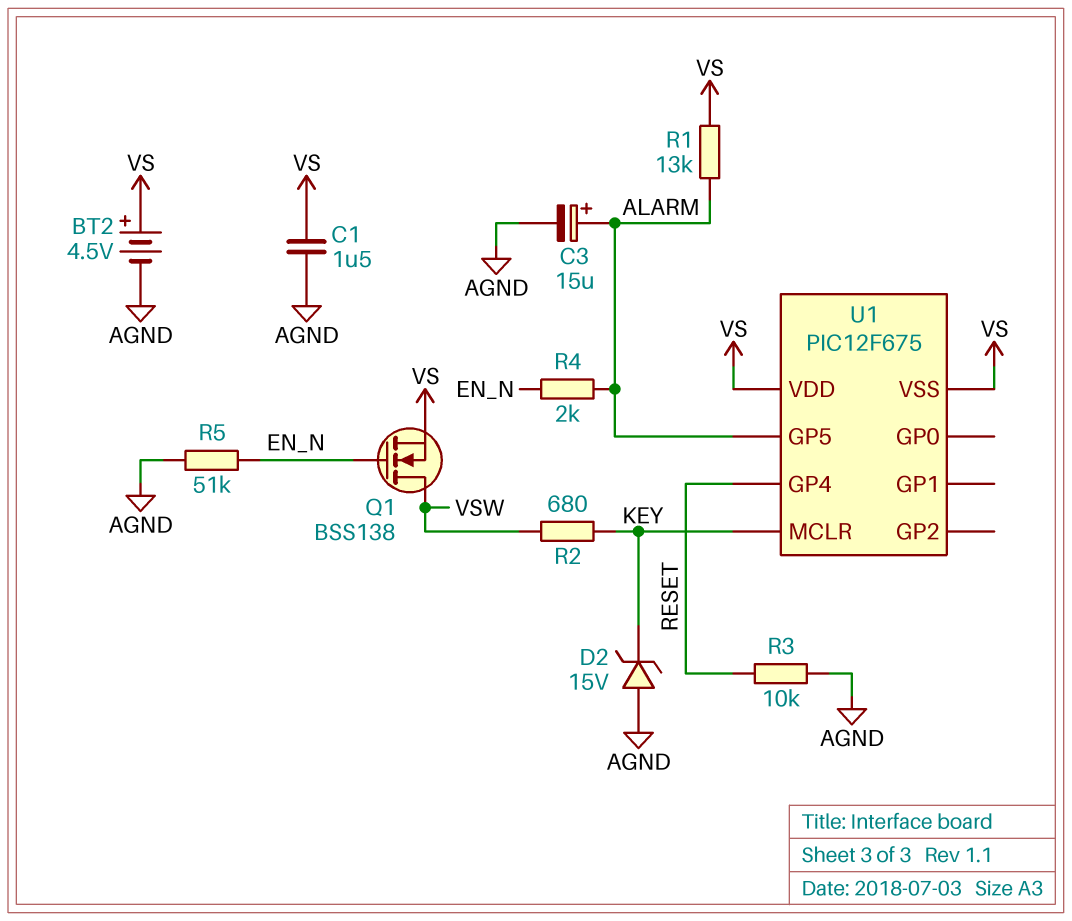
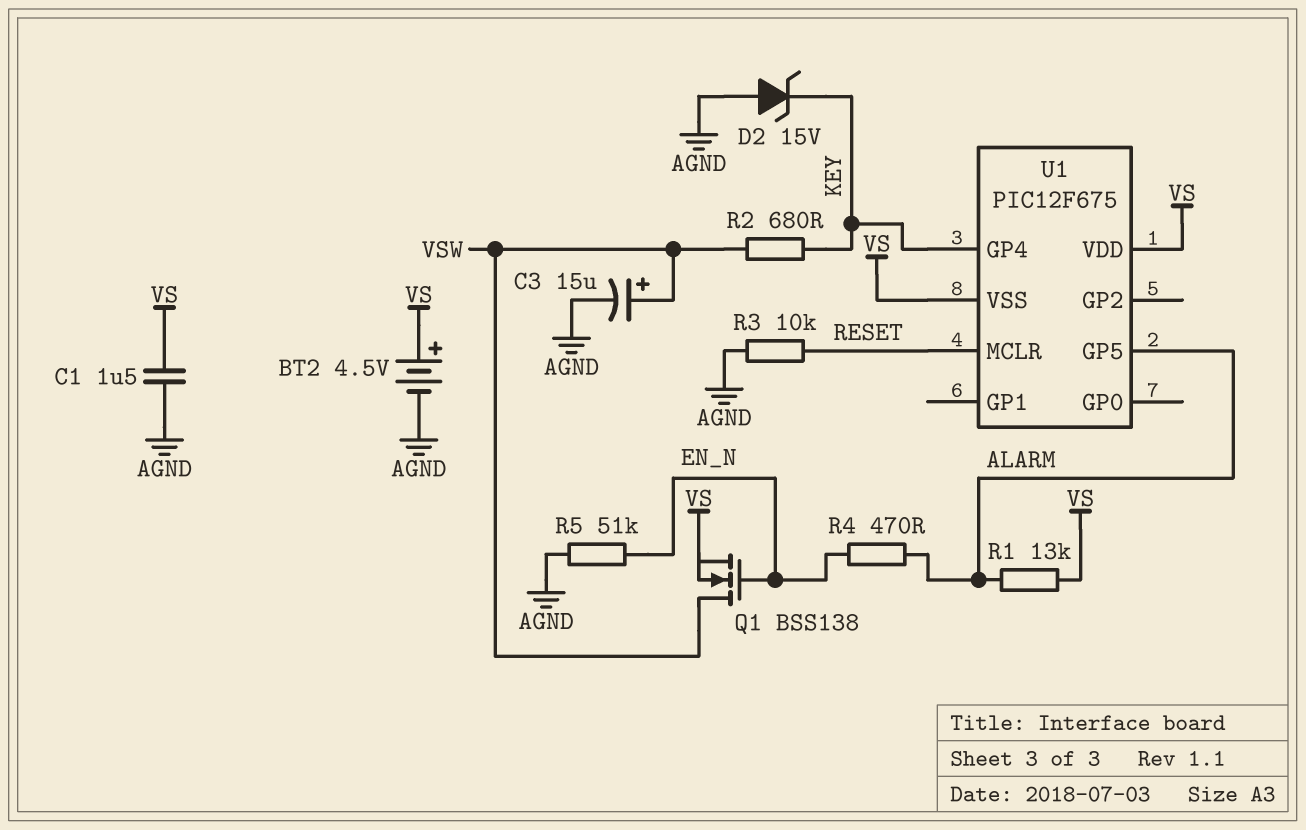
C3: 15uF (plus ALARM, minus AGND) -> 15uF (plus VSW, minus AGND)
R4: 2k (ALARM, EN_N) -> 470 (ALARM, EN_N)
U1 pin GP4: RESET -> KEY
U1 pin MCLR: KEY -> RESET

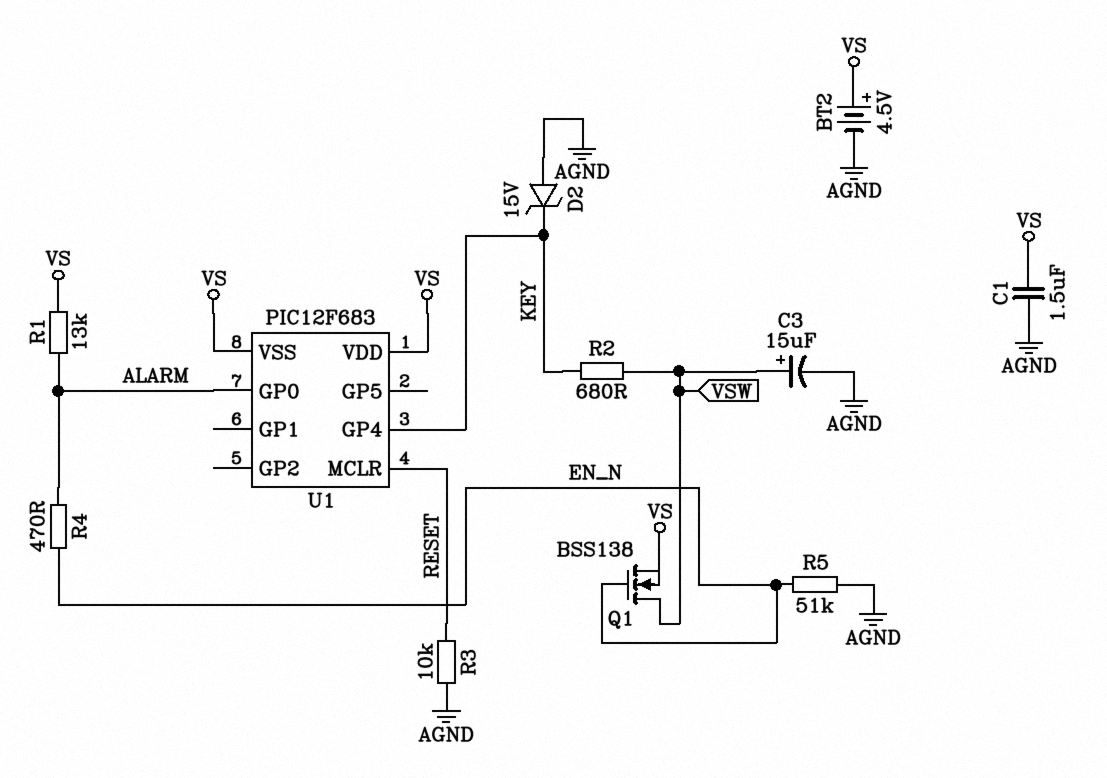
U1: PIC12F675 -> PIC12F683
U1 pin GP0: none -> ALARM
U1 pin GP5: ALARM -> none

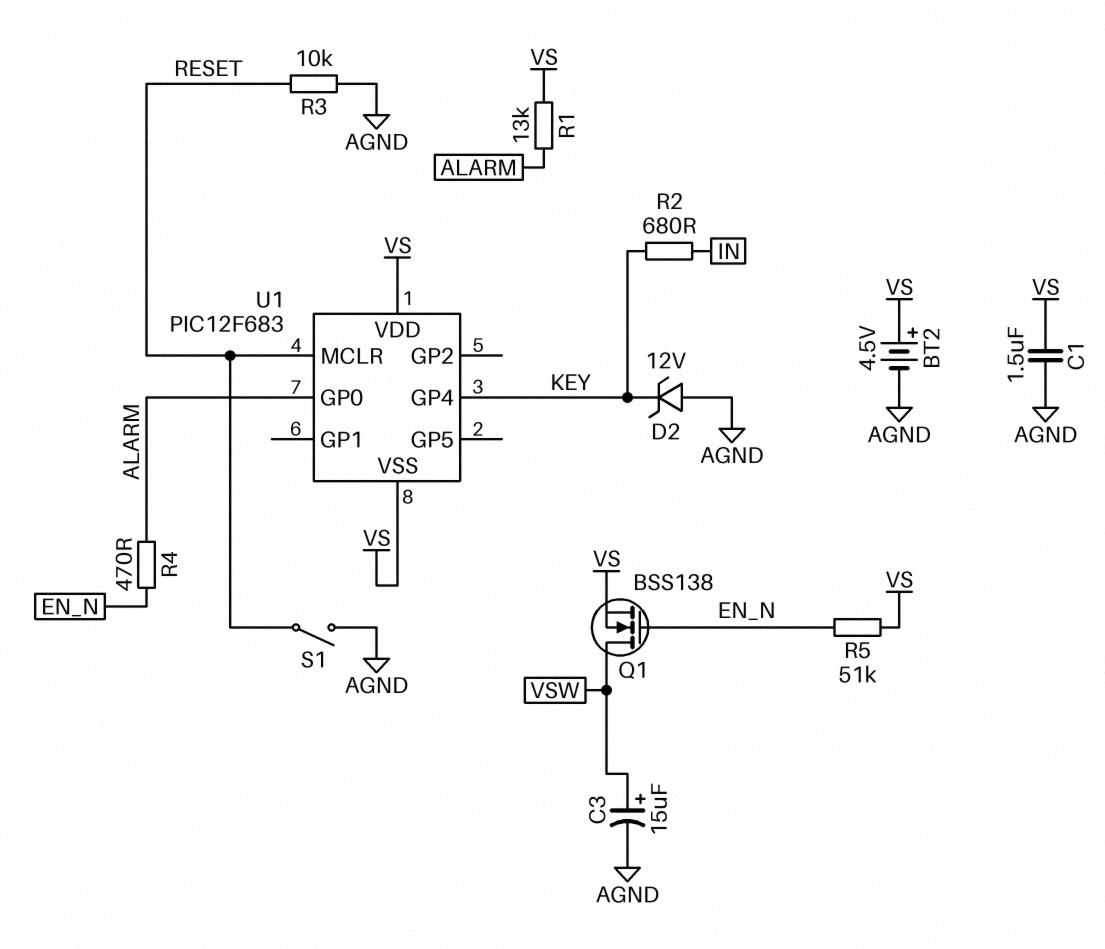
D2: zener 15V (A AGND, K KEY) -> zener 12V (A AGND, K KEY)
R2: 680 (KEY, VSW) -> 680 (IN, KEY)
R5: 51k (AGND, EN_N) -> 51k (EN_N, VS)
S1: none -> switch (AGND, RESET)

